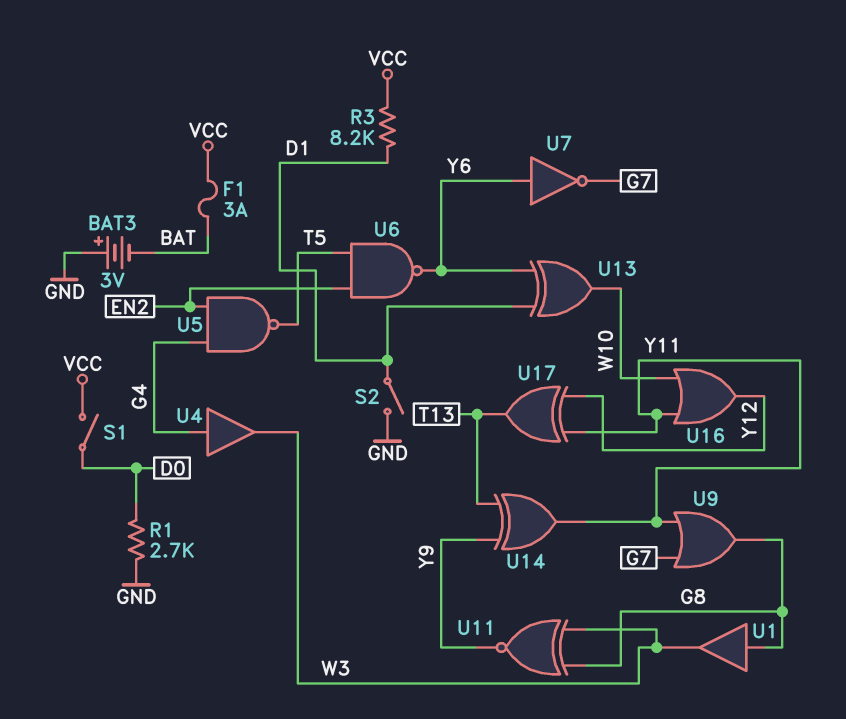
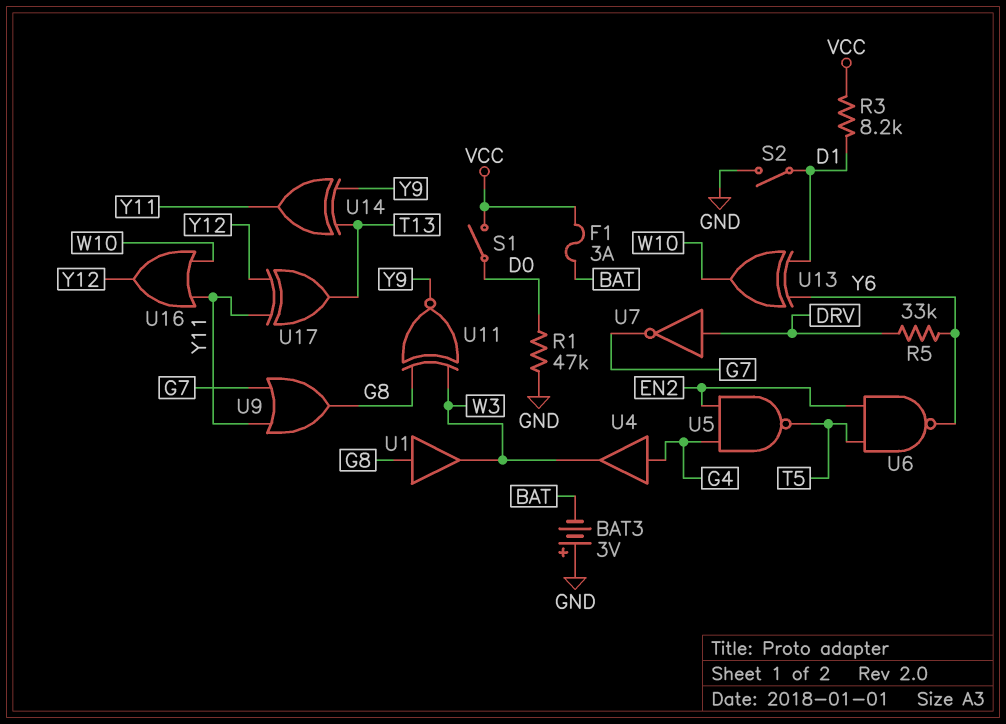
R1: 2.7k (D0, GND) -> 47k (D0, GND)
R5: none -> 33k (DRV, Y6)
U7: NOT (in Y6, out G7) -> NOT (in DRV, out G7)

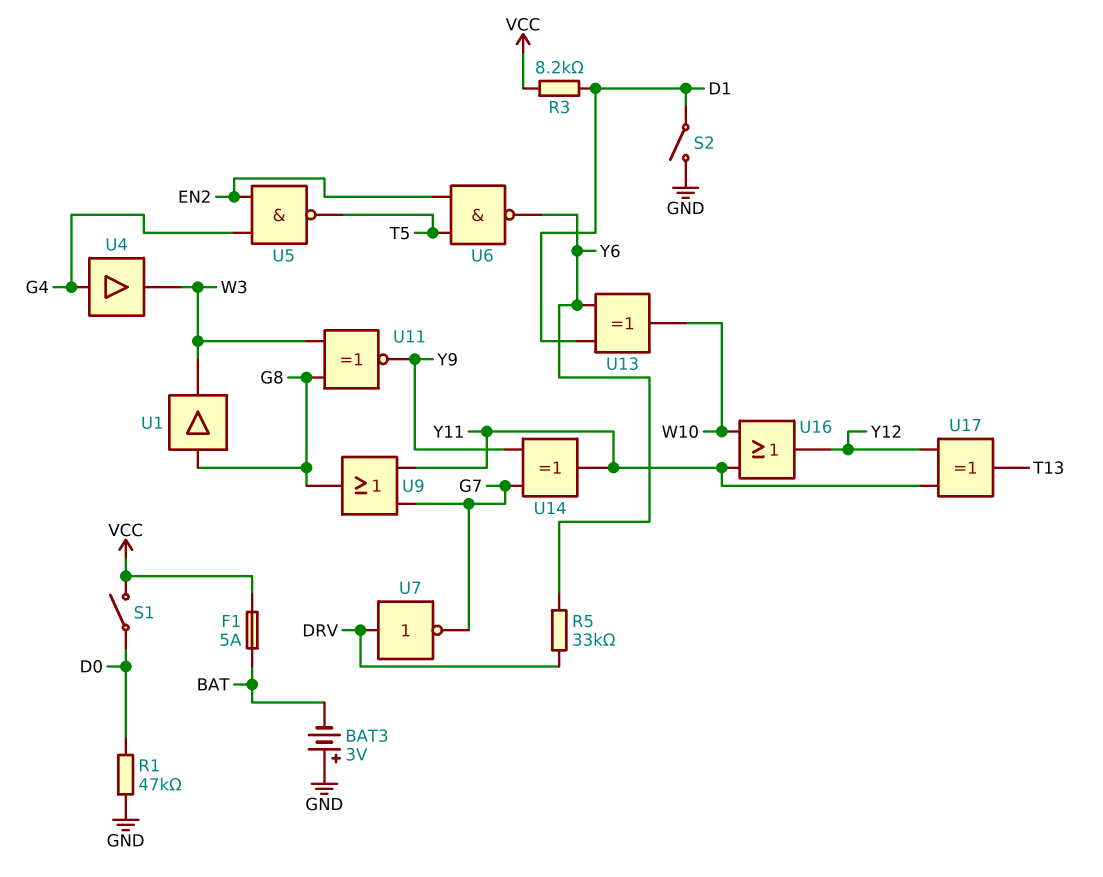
F1: 3A (BAT, VCC) -> 5A (BAT, VCC)
U14: XOR (in T13, in Y9, out Y11) -> XOR (in G7, in Y9, out Y11)

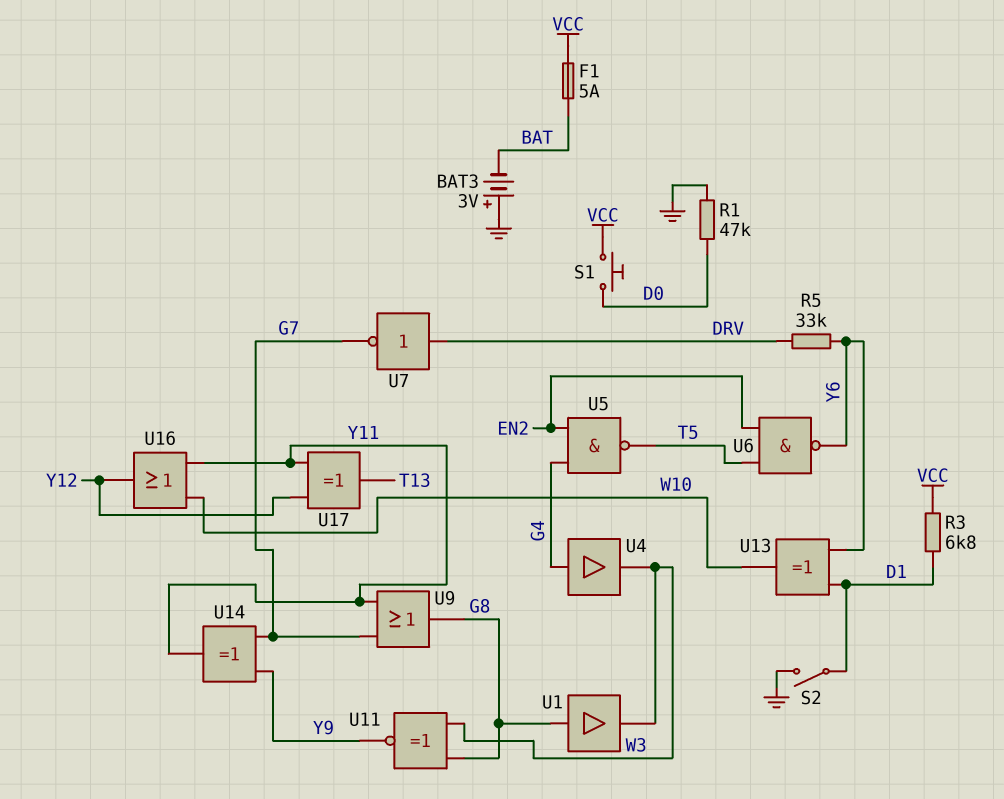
R3: 8.2k (D1, VCC) -> 6.8k (D1, VCC)
S1: switch (D0, VCC) -> button (D0, VCC)

